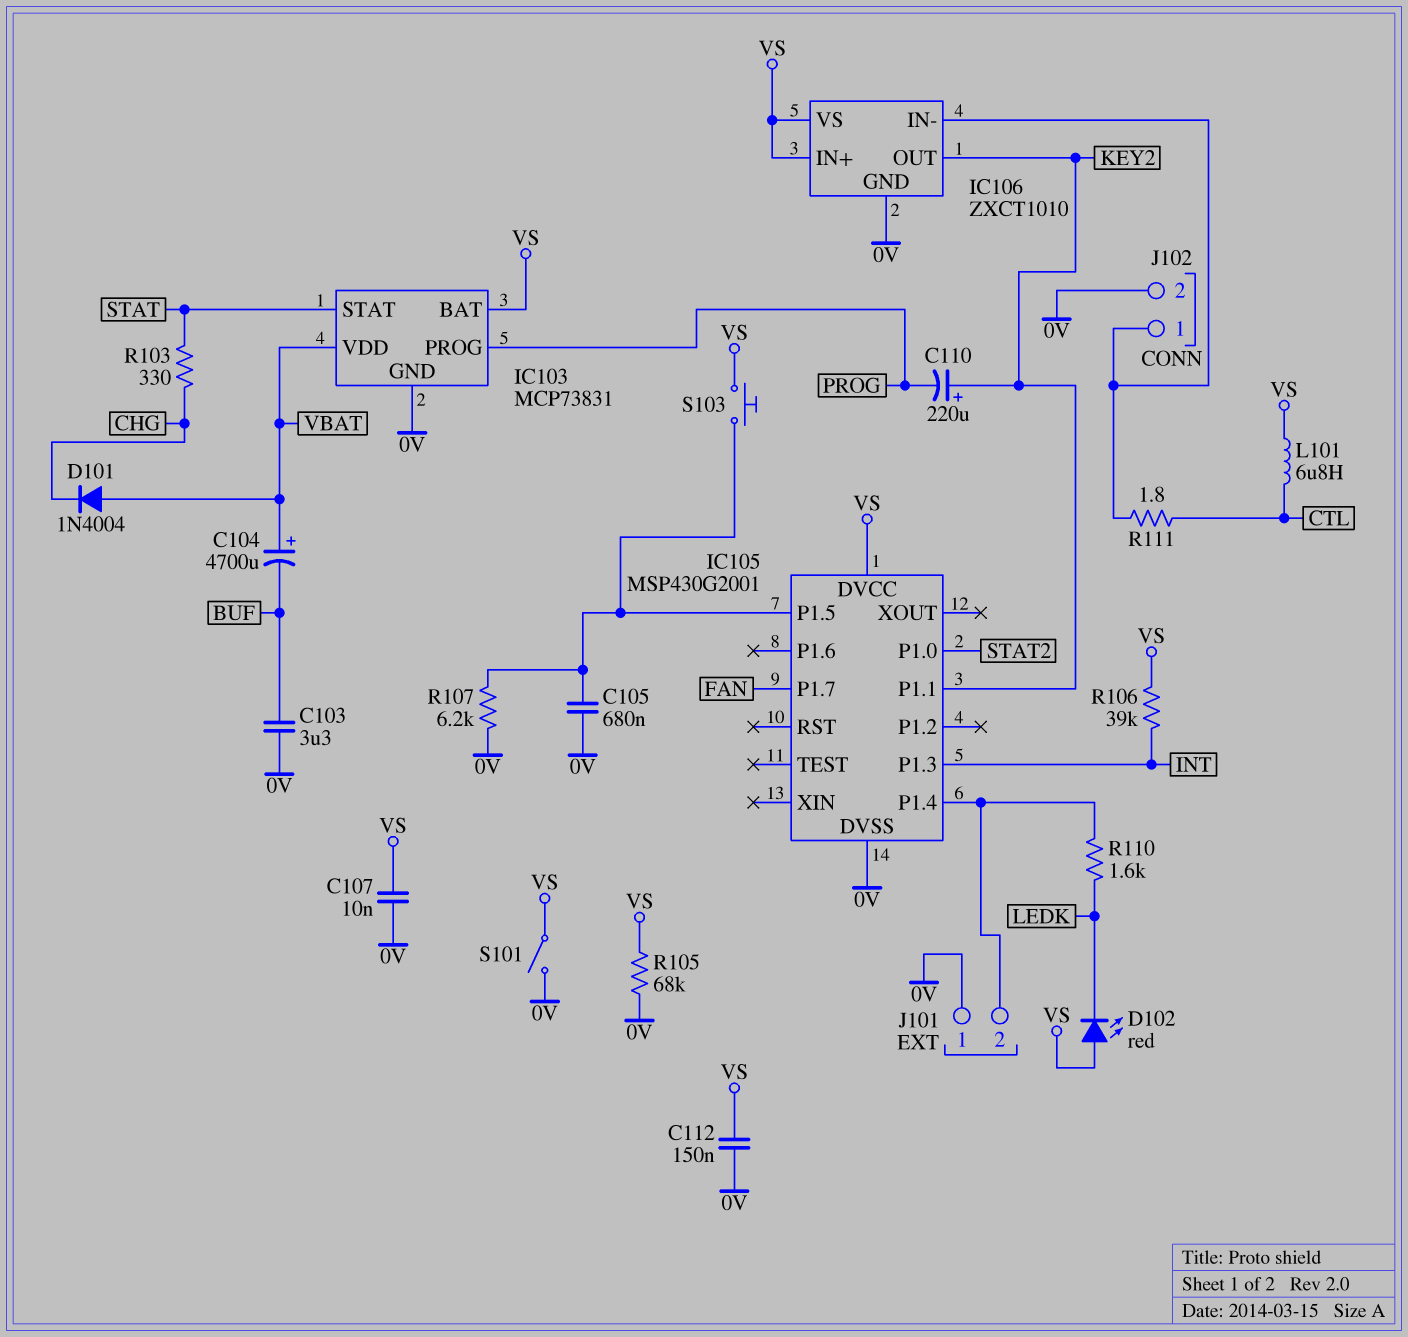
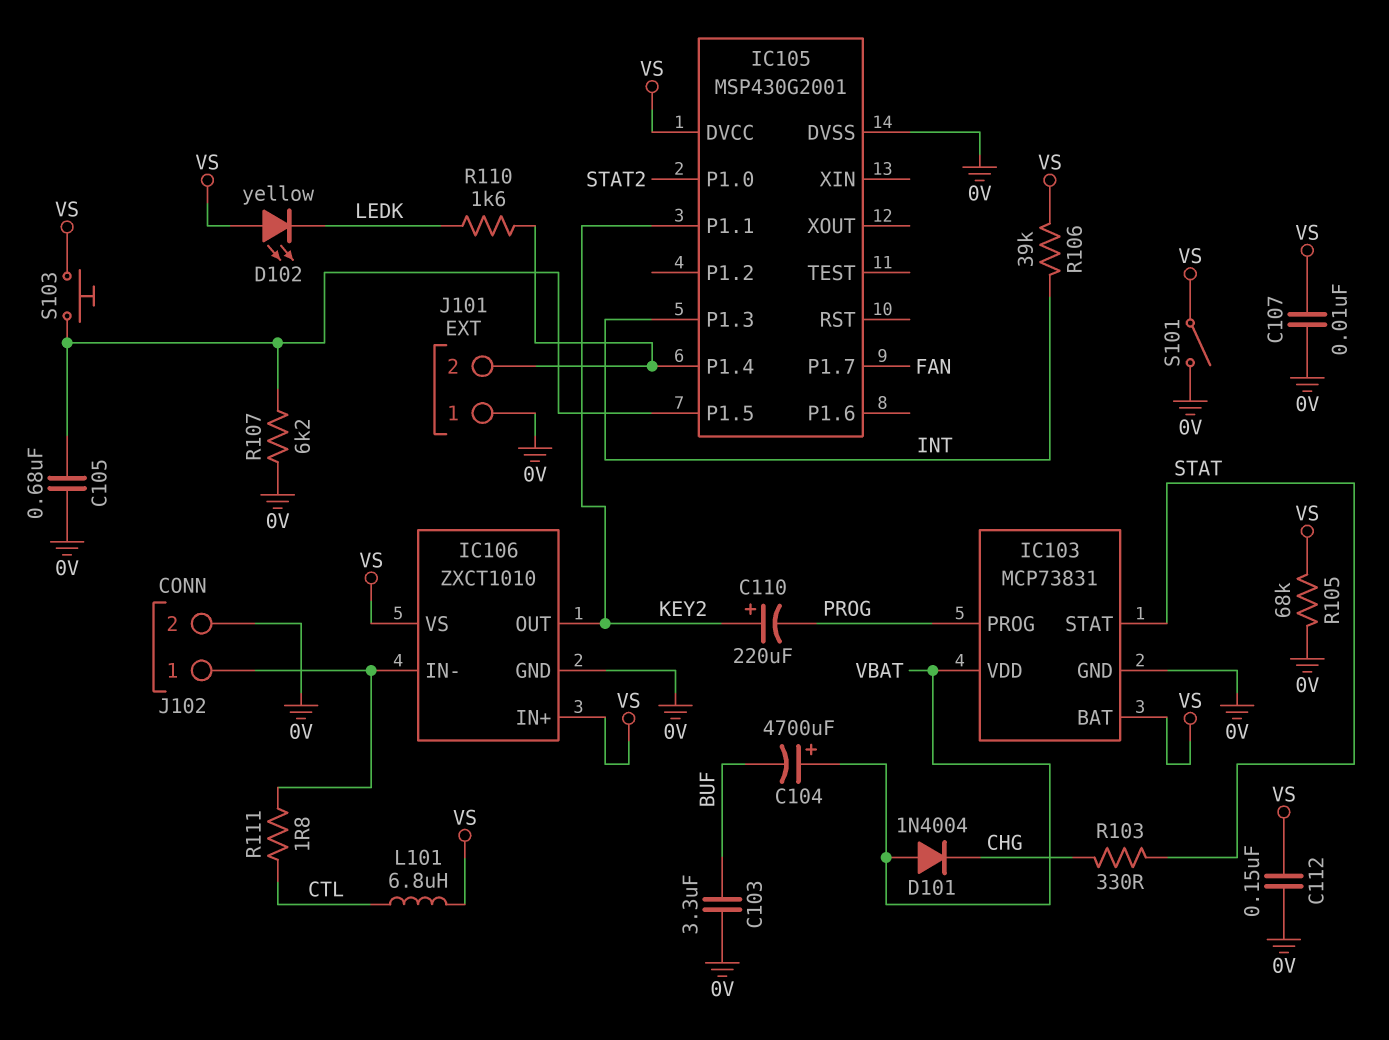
D102: LED red (A VS, K LEDK) -> LED yellow (A VS, K LEDK)

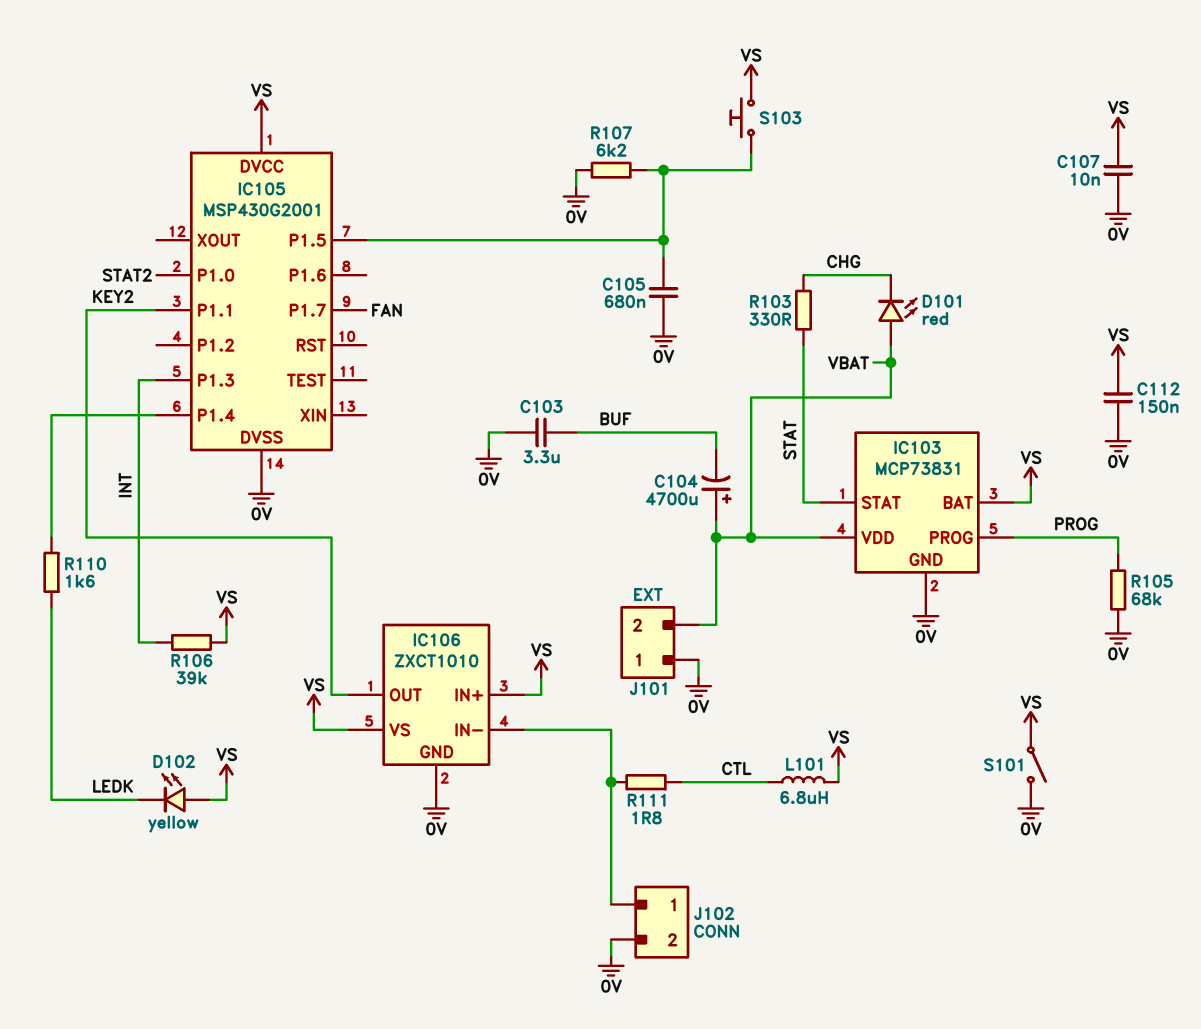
C110: 220uF (plus KEY2, minus PROG) -> none
D101: diode 1N4004 (A VBAT, K CHG) -> LED red (A VBAT, K CHG)
J101 pin 2: IC105/P1.4 -> VBAT
R105: 68k (0V, VS) -> 68k (0V, PROG)

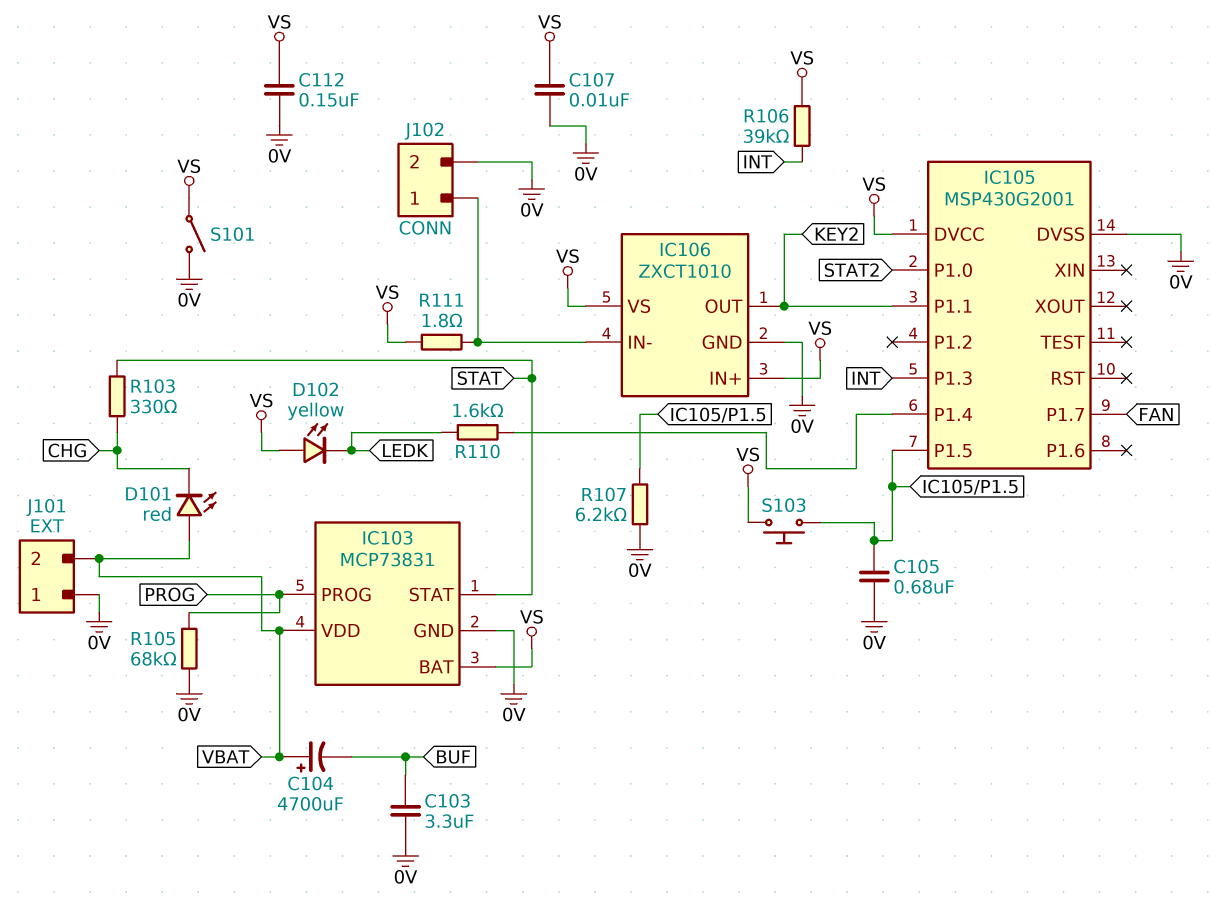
L101: 6.8uH (CTL, VS) -> none
R111: 1.8 (CTL, IC106/IN-) -> 1.8 (IC106/IN-, VS)

